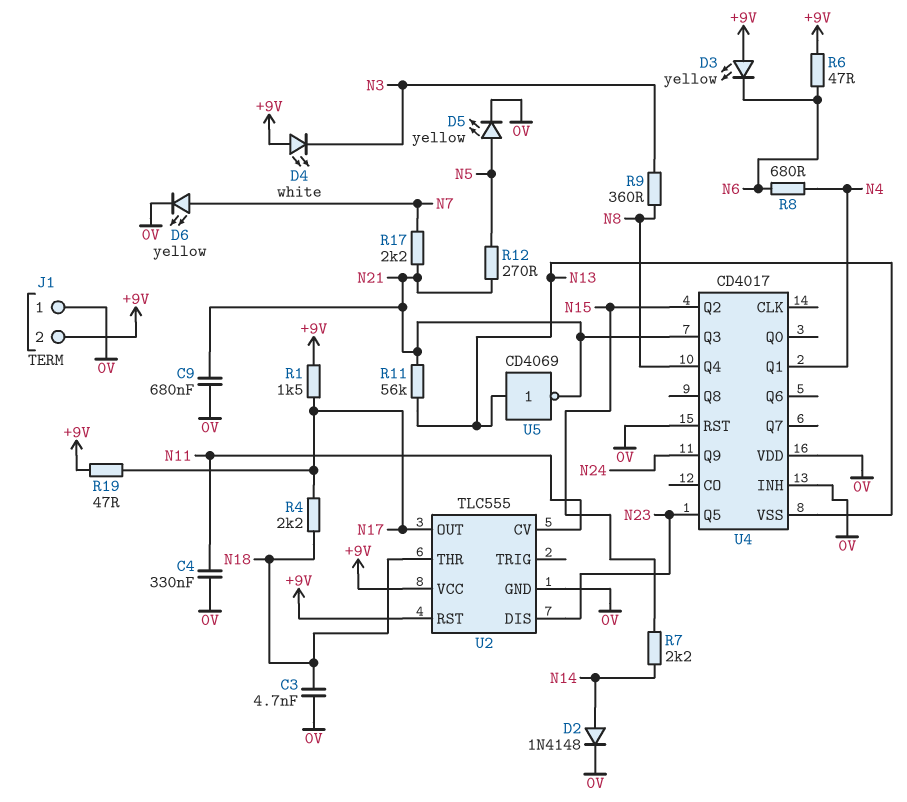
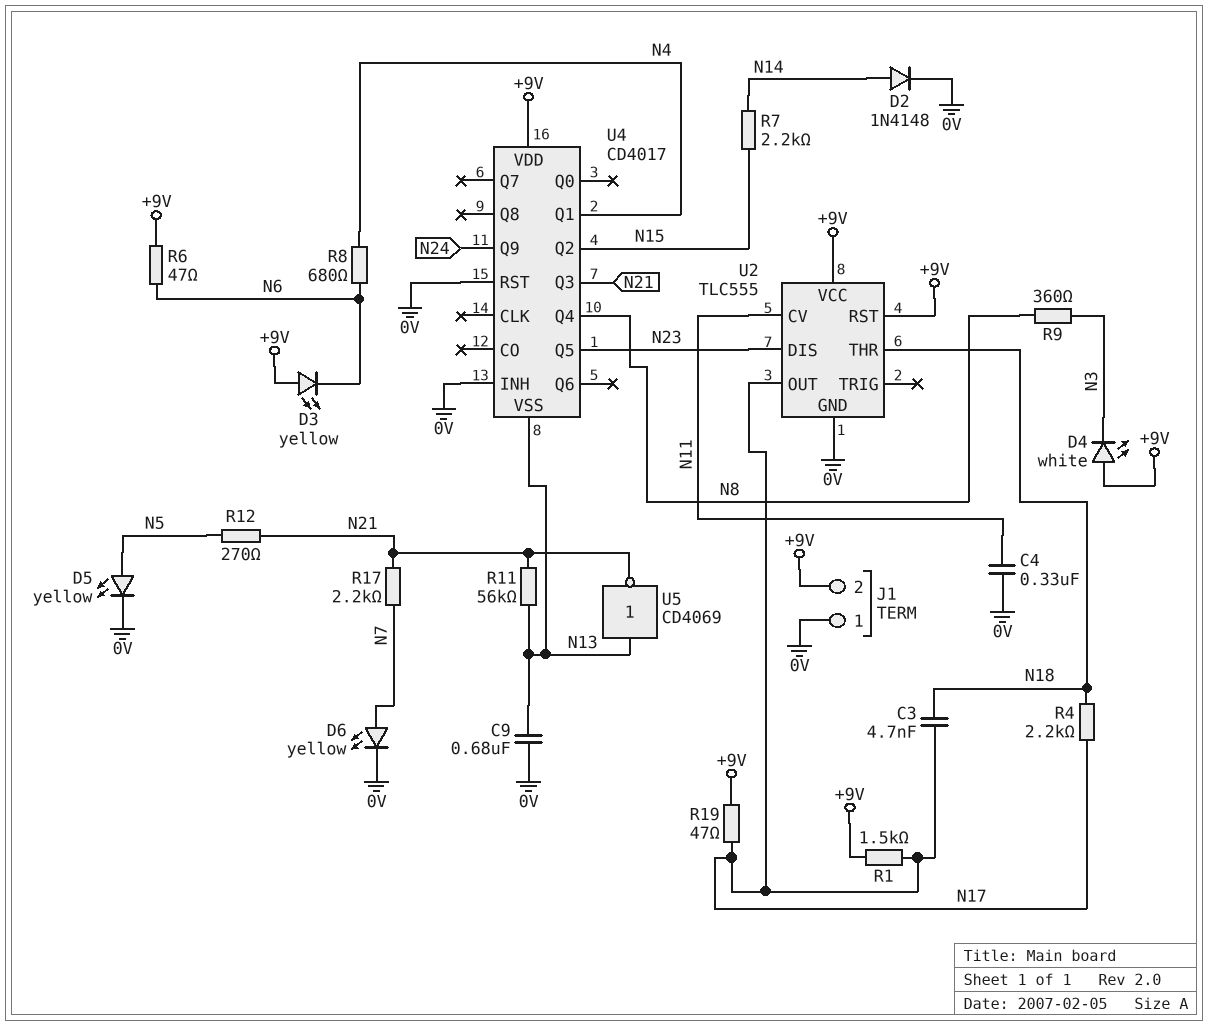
C3: 4.7nF (0V, N18) -> 4.7nF (N17, N18)
C9: 680nF (0V, N21) -> 680nF (0V, N13)
U4 pin VDD: 0V -> +9V

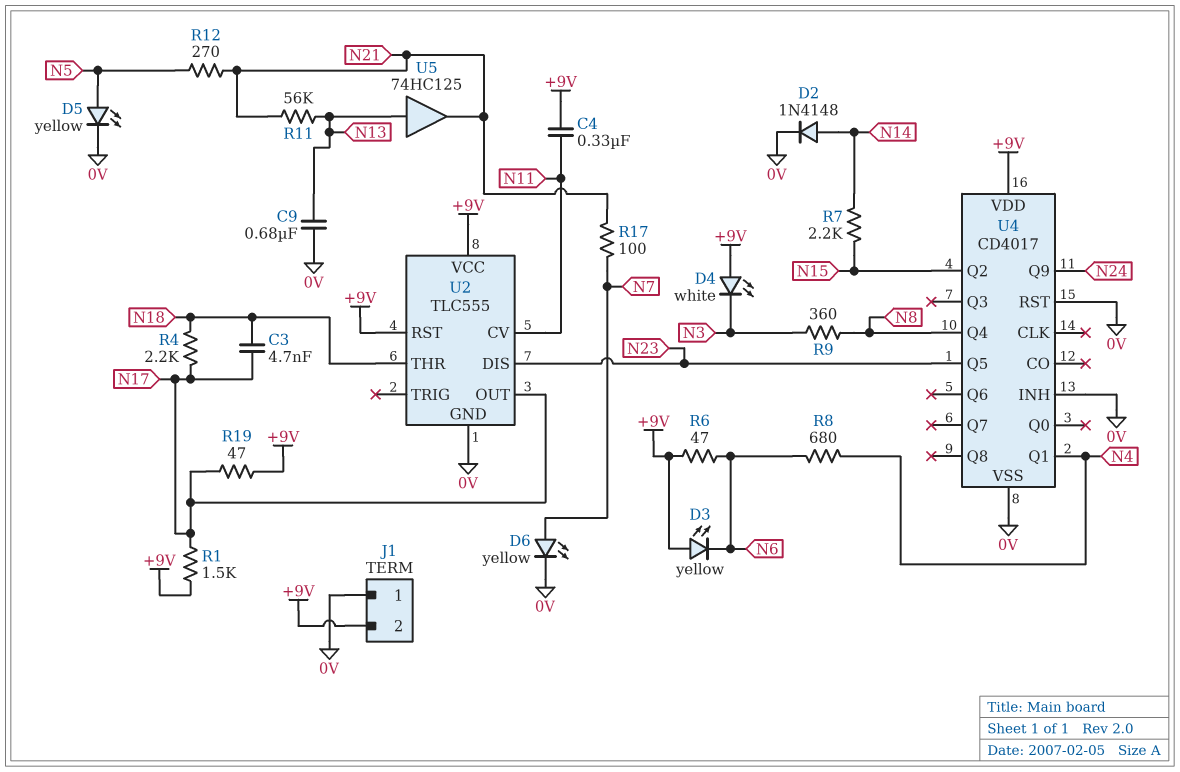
C4: 330nF (0V, N11) -> 330nF (+9V, N11)
R17: 2.2k (N7, N21) -> 100 (N7, N21)
U4 pin Q3: N21 -> none
U4 pin VSS: N13 -> 0V
U5: NOT CD4069 (in N13, out N21) -> buffer 74HC125 (in N13, out N21)

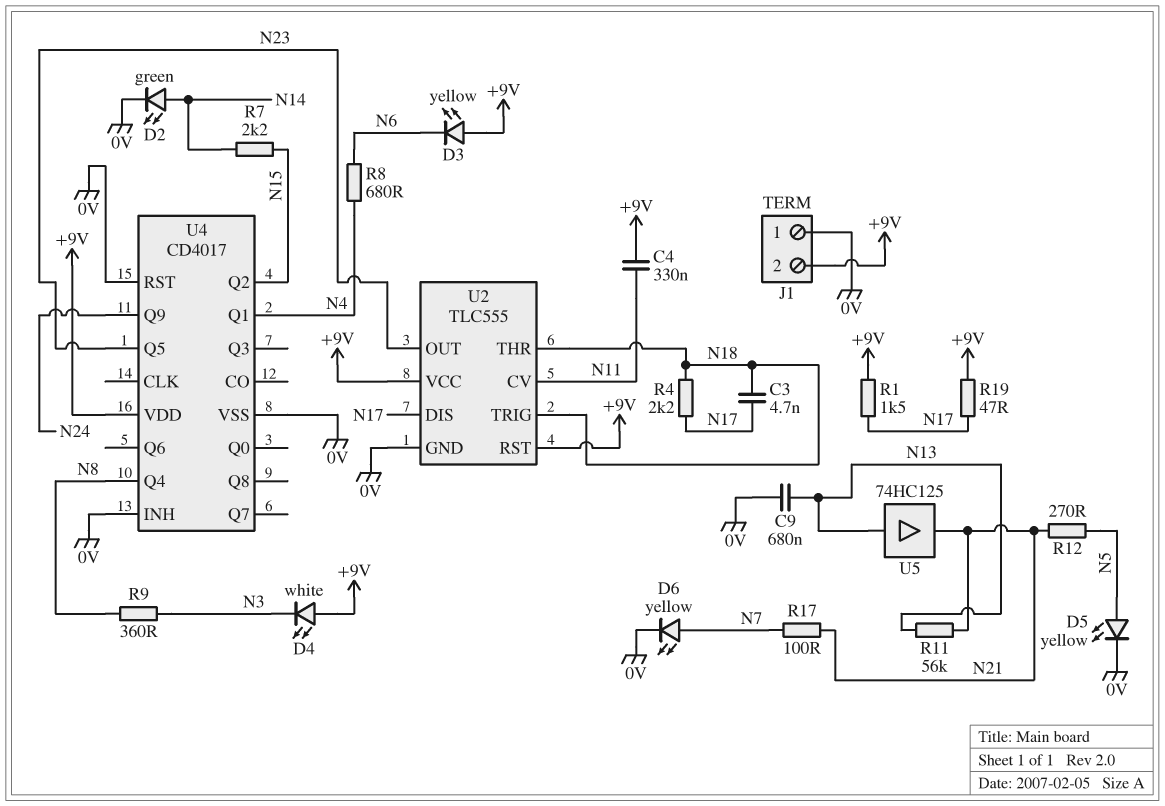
D2: diode 1N4148 (A N14, K 0V) -> LED green (A N14, K 0V)
R6: 47 (+9V, N6) -> none
U2 pin DIS: N23 -> N17
U2 pin OUT: N17 -> N23
U2 pin TRIG: none -> N18

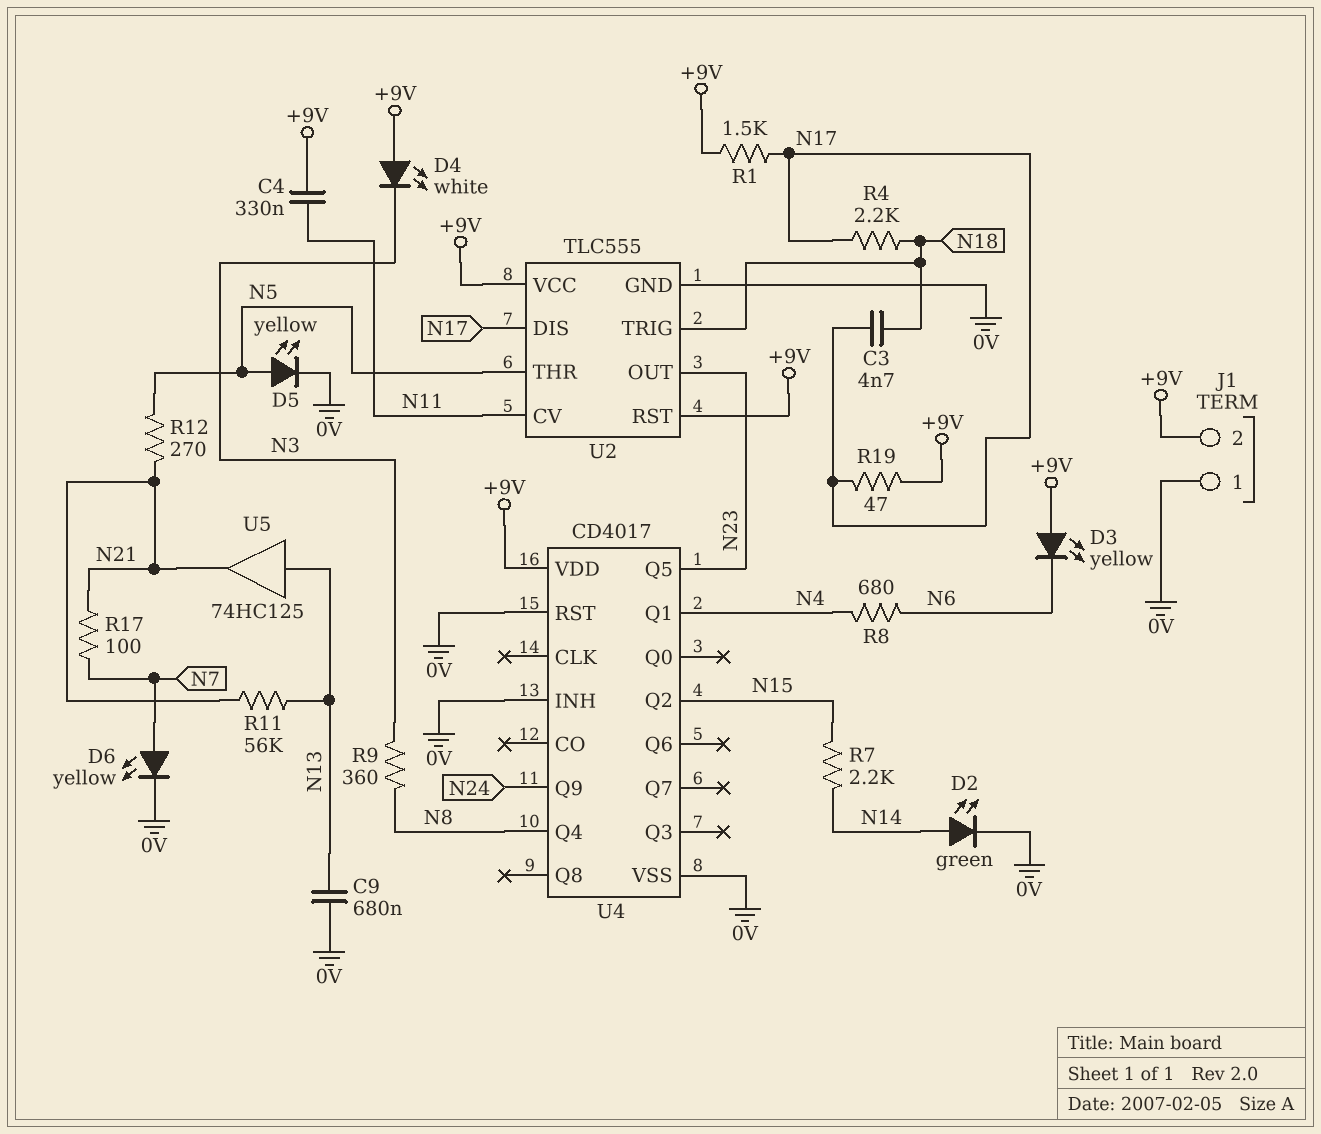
U2 pin THR: N18 -> N5

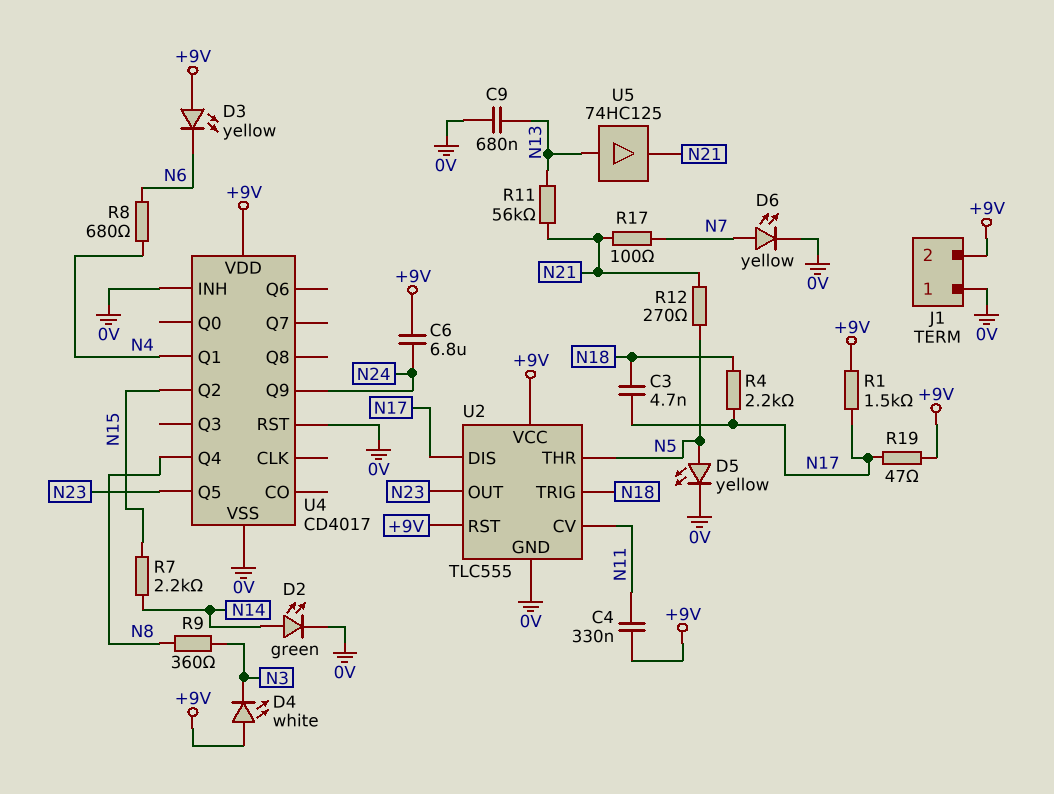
C6: none -> 6.8uF (+9V, N24)

